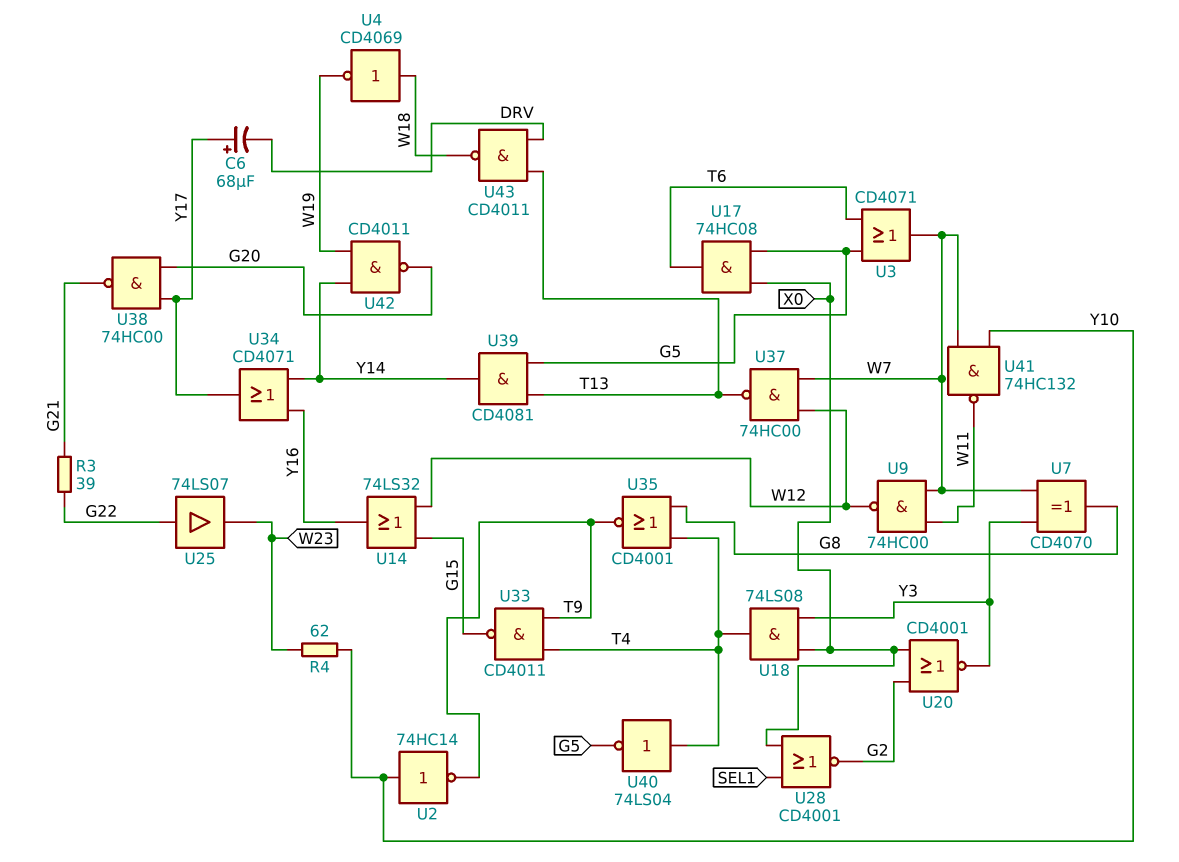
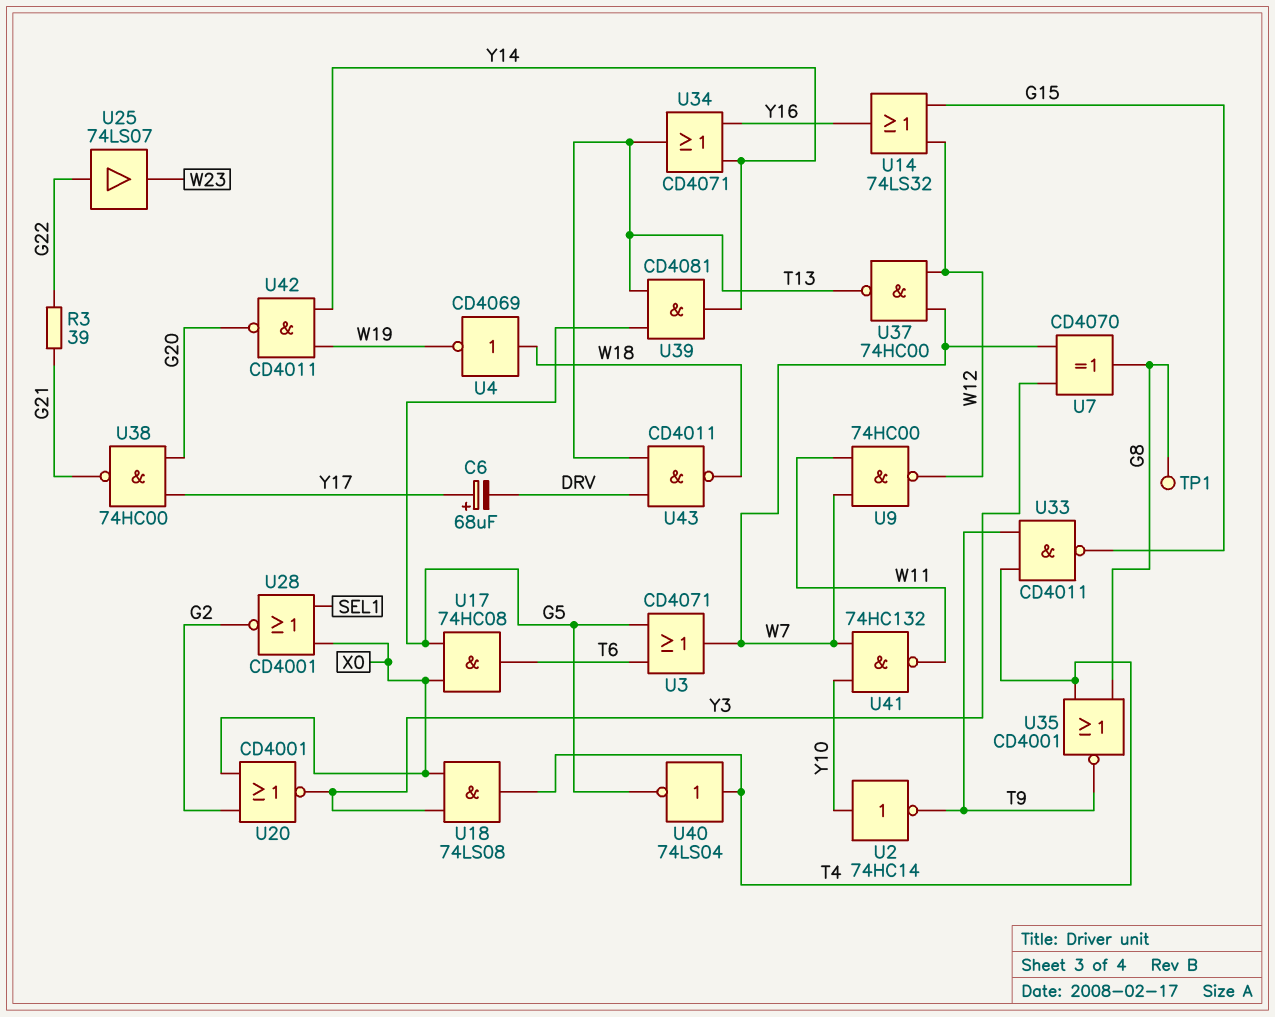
R4: 62 (W23, Y10) -> none
TP1: none -> test point (G8)
U34: OR CD4071 (in Y14, in Y16, out Y17) -> OR CD4071 (in Y14, in Y16, out T13)

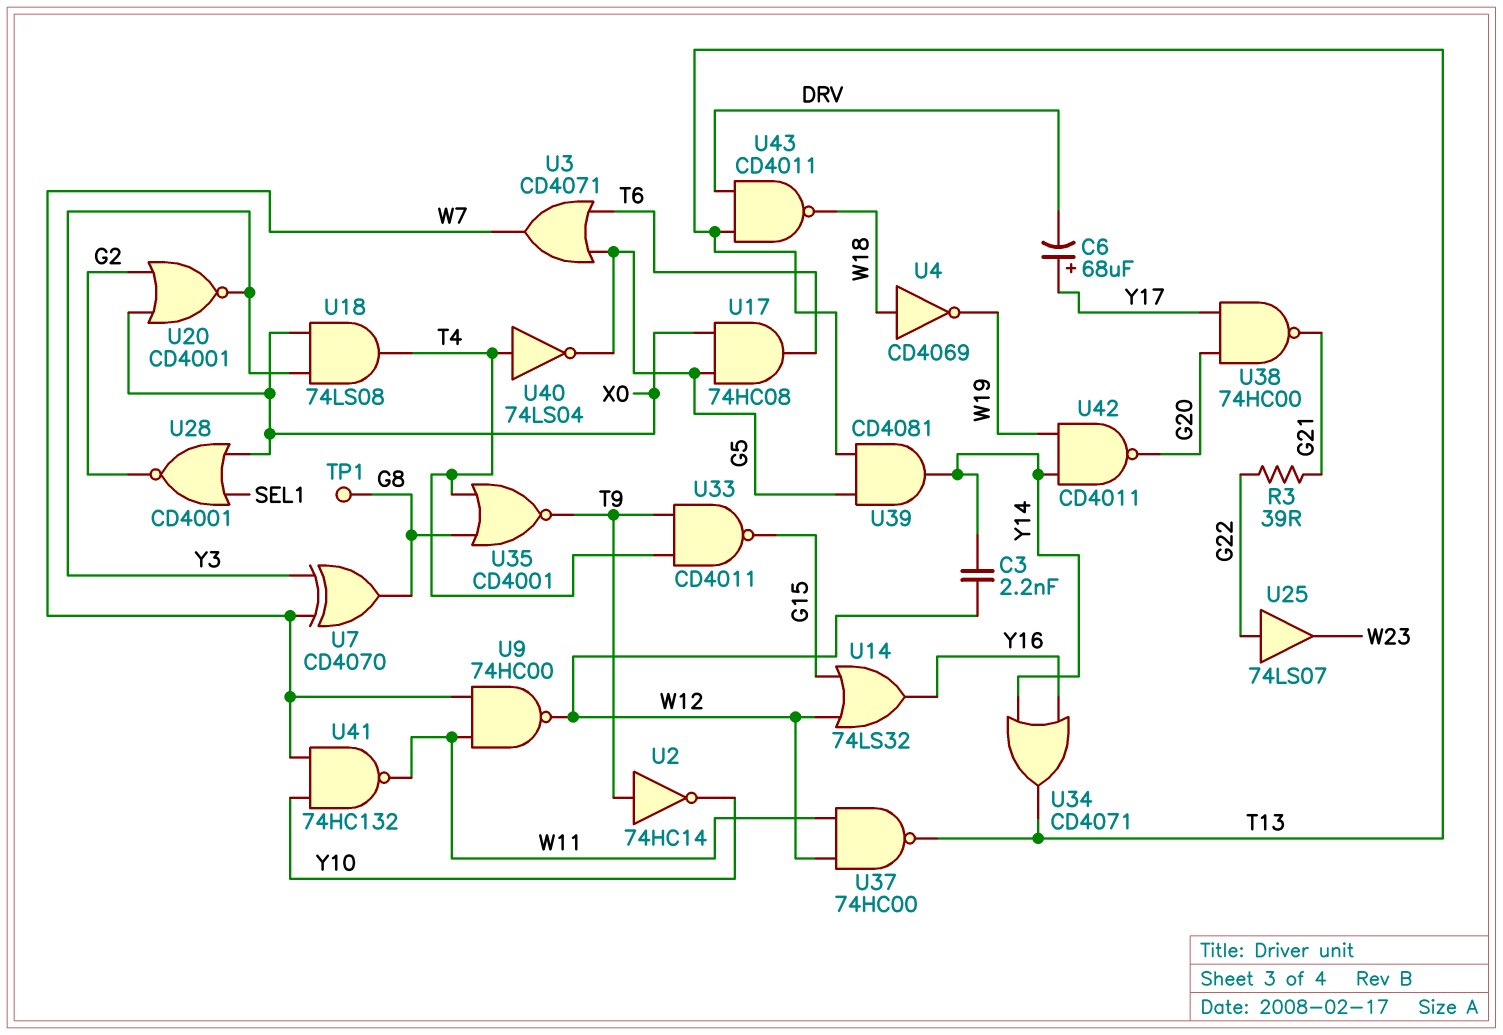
C3: none -> 2.2nF (W12, Y14)
U2: NOT 74HC14 (in Y10, out T9) -> NOT 74HC14 (in T9, out Y10)
U37: NAND 74HC00 (in W7, in W12, out T13) -> NAND 74HC00 (in W11, in W12, out T13)

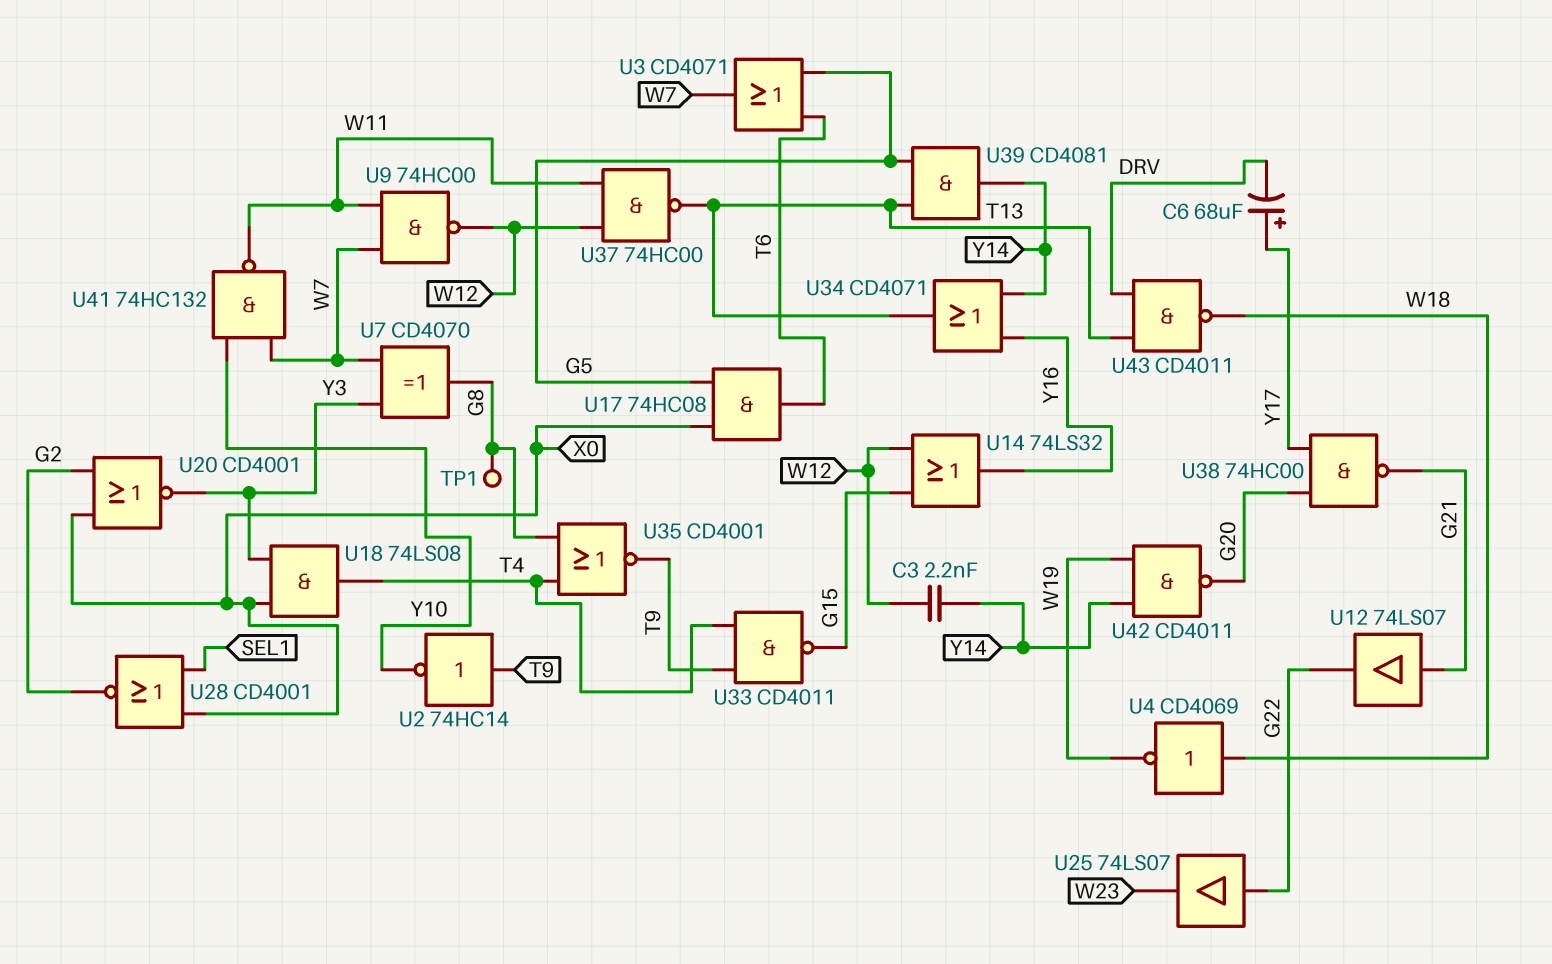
R3: 39 (G21, G22) -> none
U12: none -> buffer 74LS07 (in G21, out G22)
U40: NOT 74LS04 (in T4, out G5) -> none

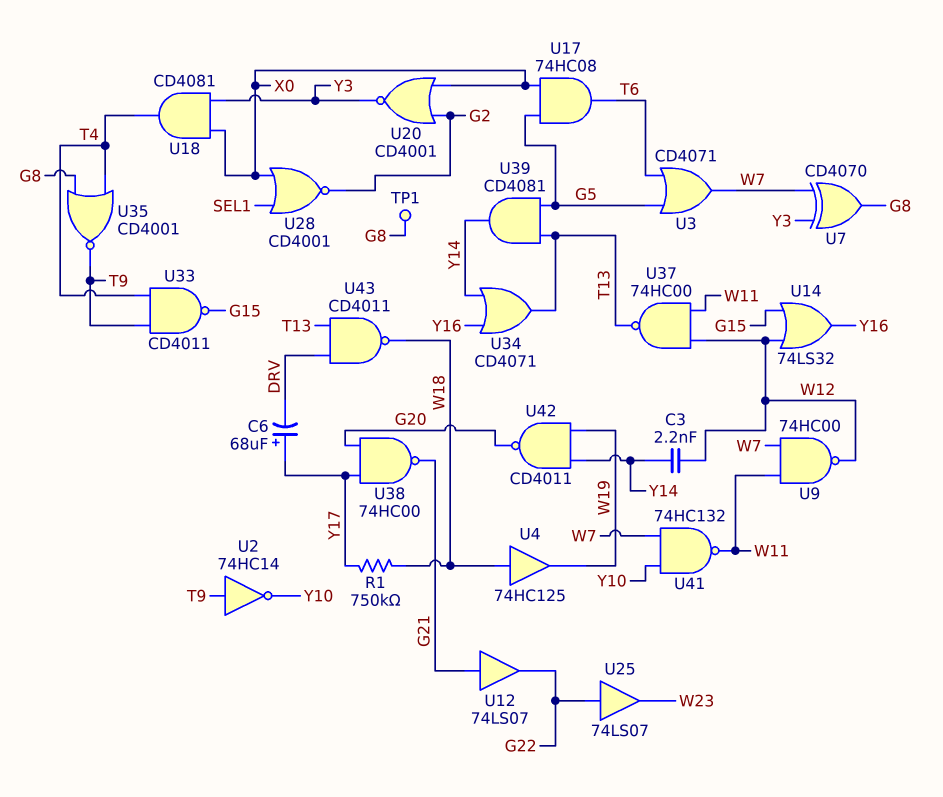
R1: none -> 750k (W18, Y17)
U4: NOT CD4069 (in W18, out W19) -> buffer 74HC125 (in W18, out W19)
U18: AND 74LS08 (in X0, in Y3, out T4) -> AND CD4081 (in X0, in Y3, out T4)

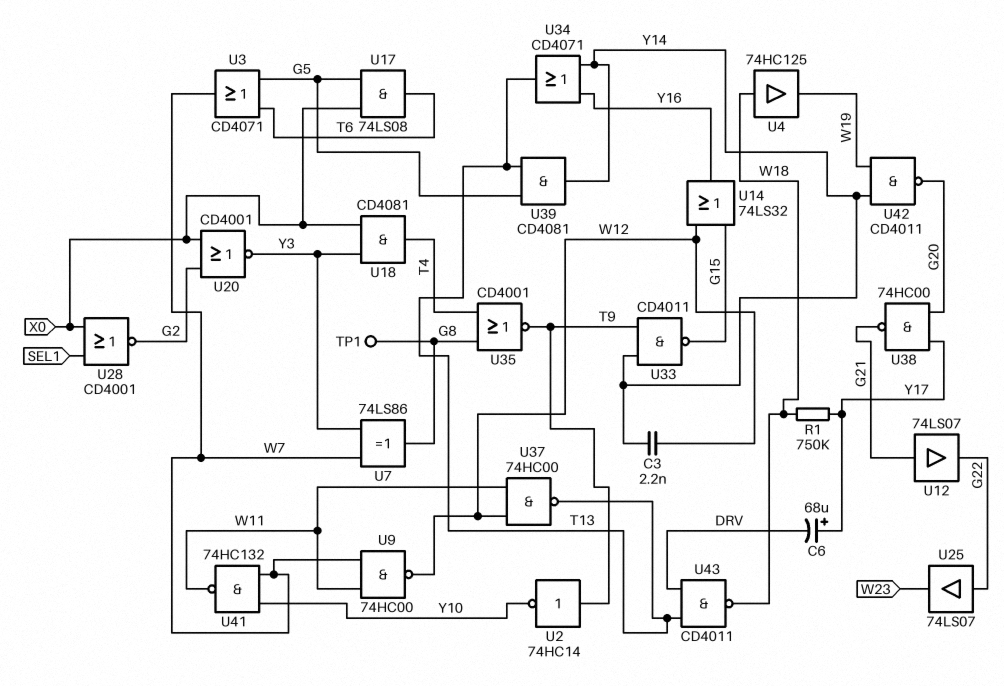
U7: XOR CD4070 (in W7, in Y3, out G8) -> XOR 74LS86 (in W7, in Y3, out G8)
U17: AND 74HC08 (in G5, in X0, out T6) -> AND 74LS08 (in G5, in X0, out T6)
U33: NAND CD4011 (in T4, in T9, out G15) -> NAND CD4011 (in T9, in Y14, out G15)

